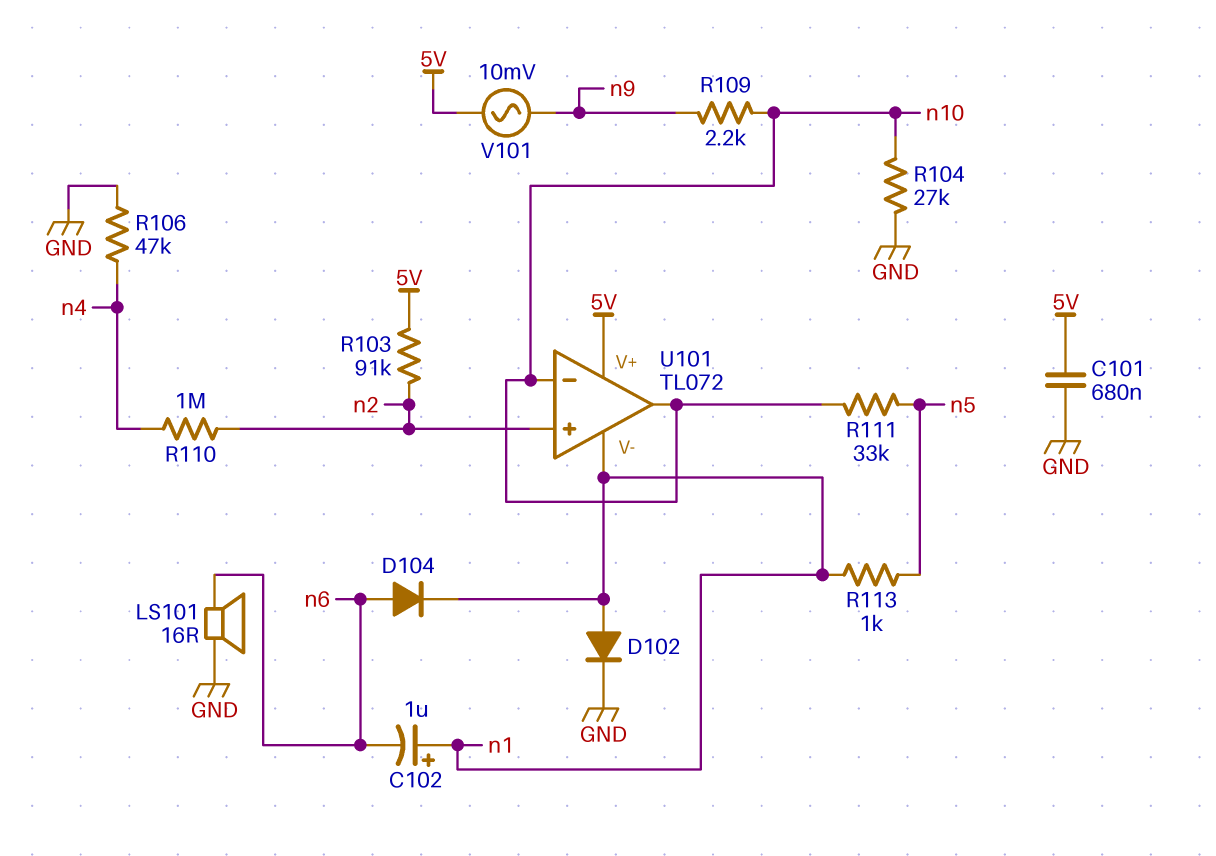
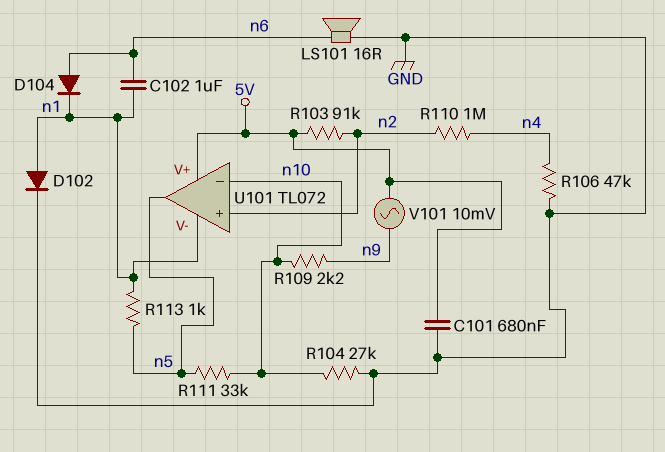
C102: 1uF (plus n1, minus n6) -> 1uF (n1, n6)
U101 pin out: n10 -> n5

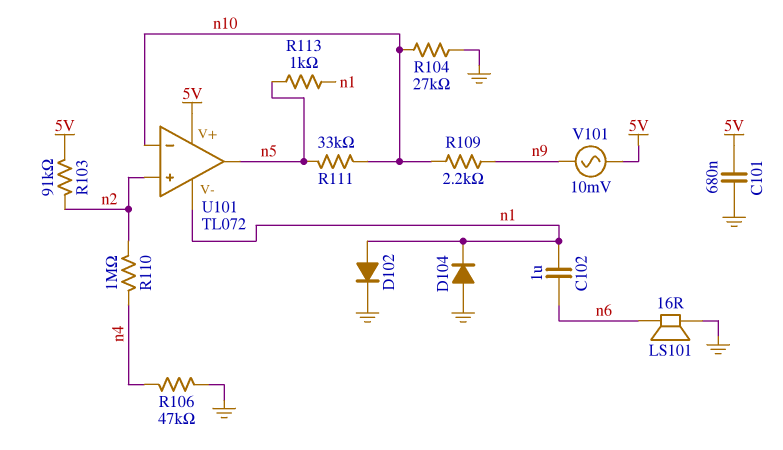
D104: diode (A n6, K n1) -> diode (A GND, K n1)

